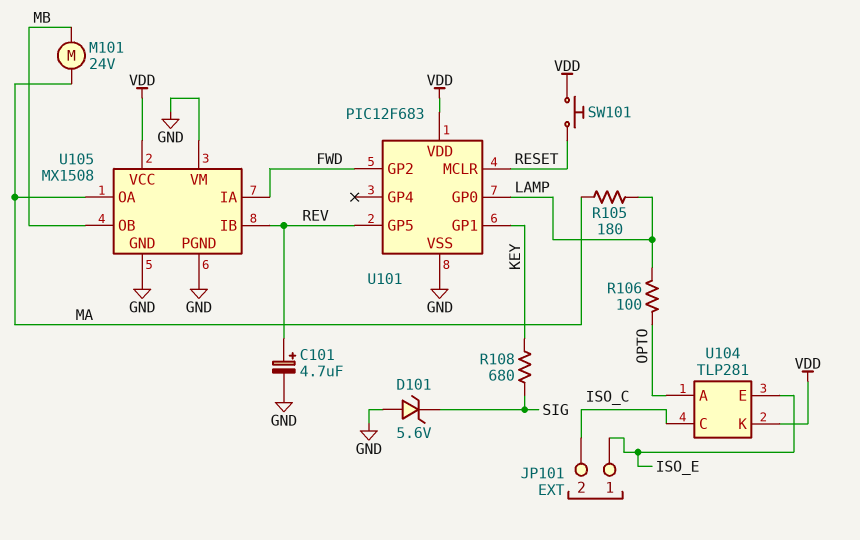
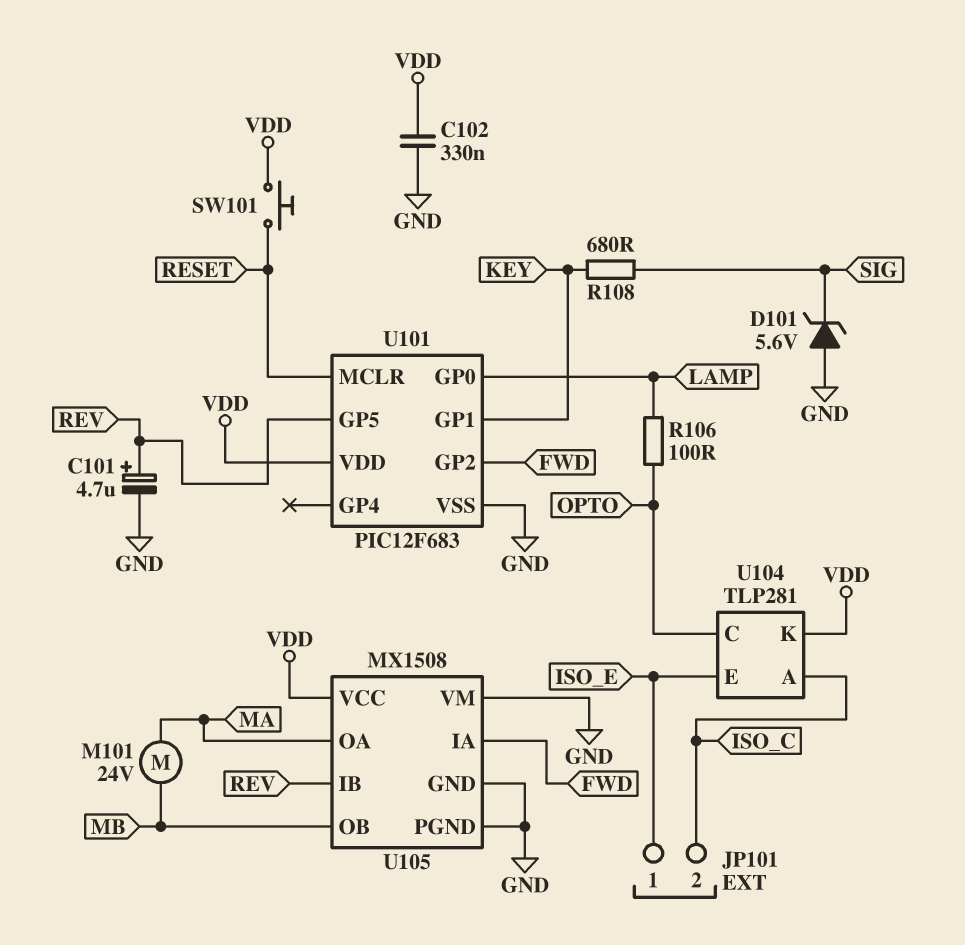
C102: none -> 330nF (GND, VDD)
R105: 180 (LAMP, MA) -> none
U104 pin A: OPTO -> ISO_C
U104 pin C: ISO_C -> OPTO

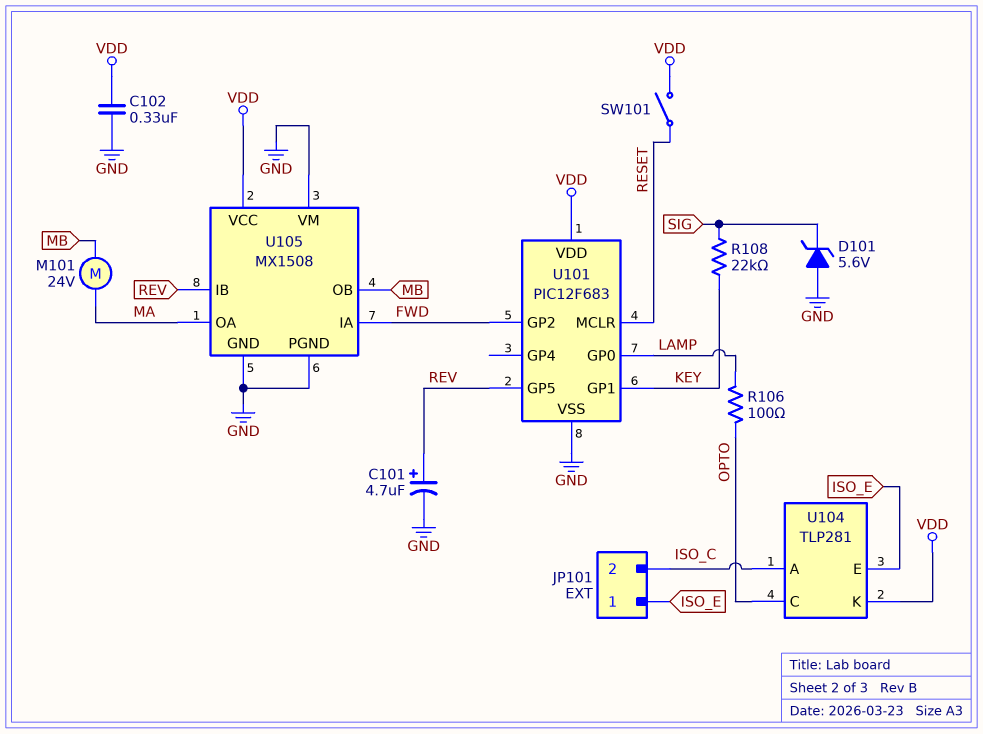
R108: 680 (KEY, SIG) -> 22k (KEY, SIG)
SW101: button (RESET, VDD) -> switch (RESET, VDD)

